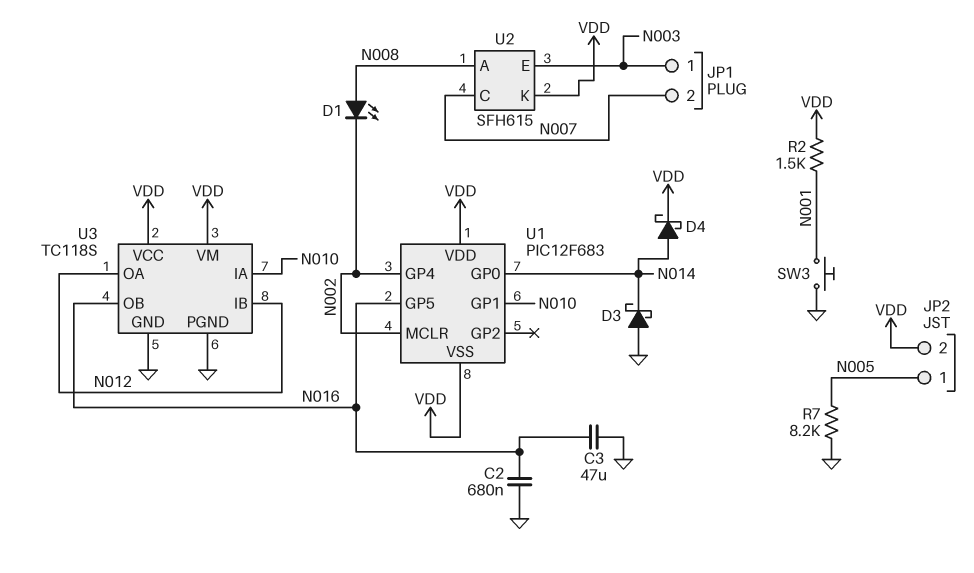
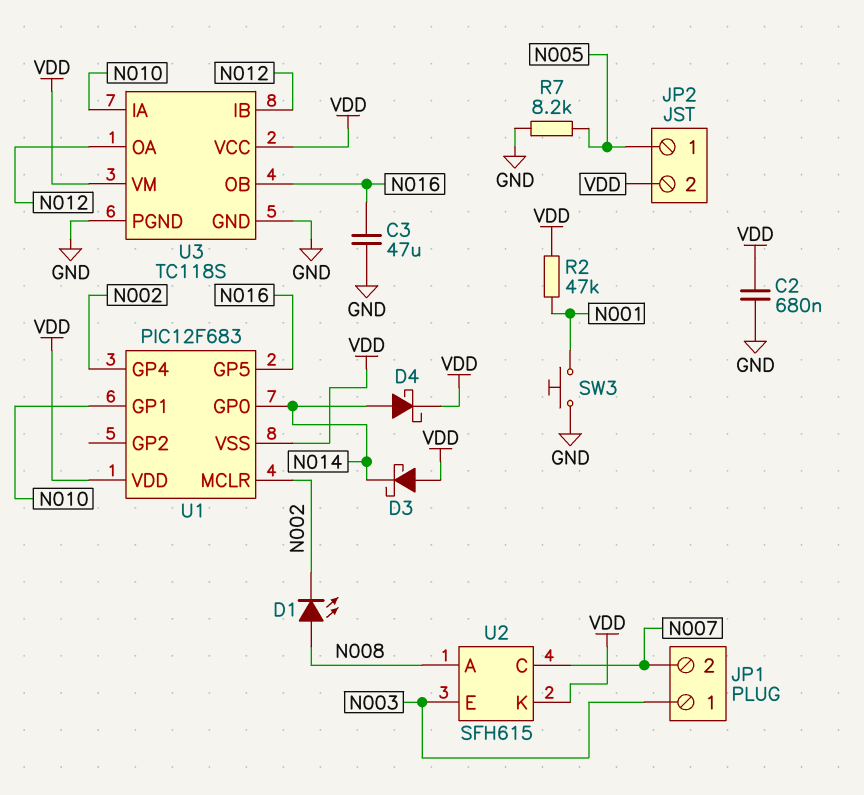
C2: 680nF (GND, N016) -> 680nF (GND, VDD)
D3: schottky (A GND, K N014) -> schottky (A VDD, K N014)
R2: 1.5k (N001, VDD) -> 47k (N001, VDD)

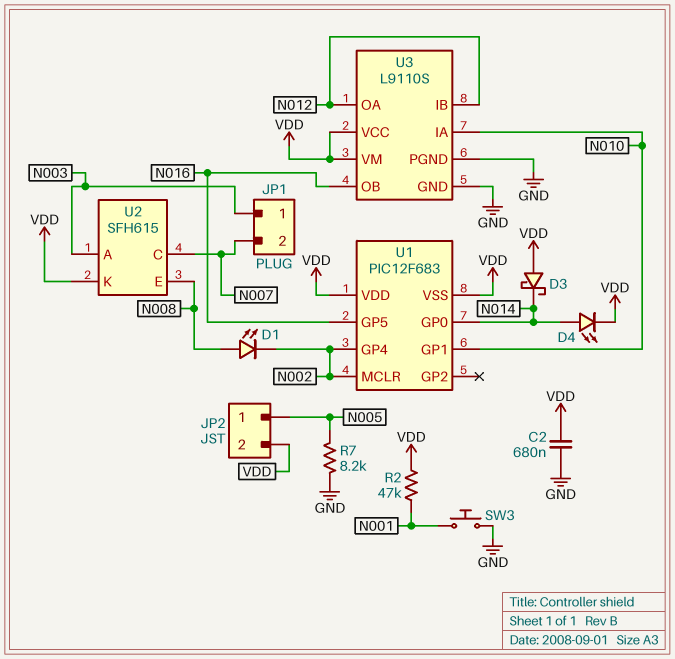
C3: 47uF (GND, N016) -> none
D4: schottky (A N014, K VDD) -> LED (A N014, K VDD)
U2 pin A: N008 -> N003
U2 pin E: N003 -> N008
U3: TC118S -> L9110S

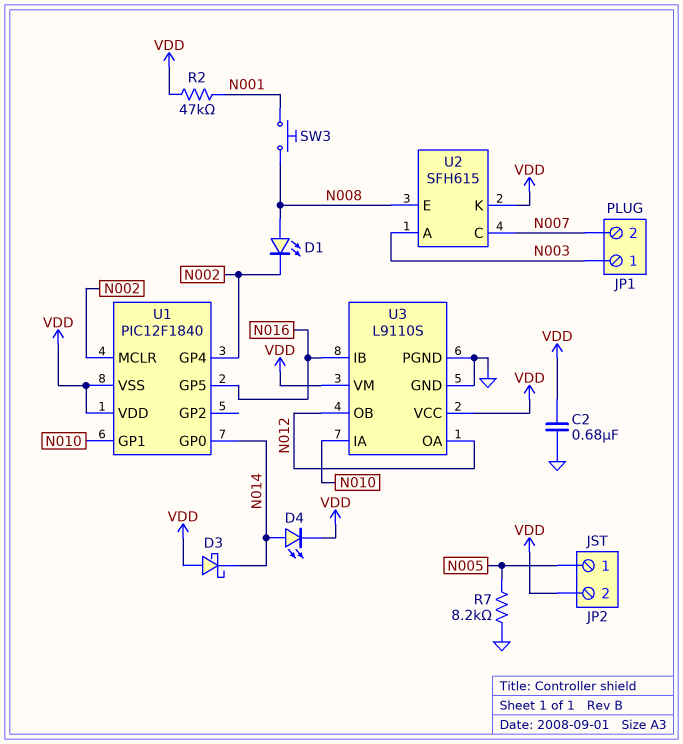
SW3: button (GND, N001) -> button (N001, N008)
U1: PIC12F683 -> PIC12F1840
U3 pin IB: N012 -> N016
U3 pin OB: N016 -> N012

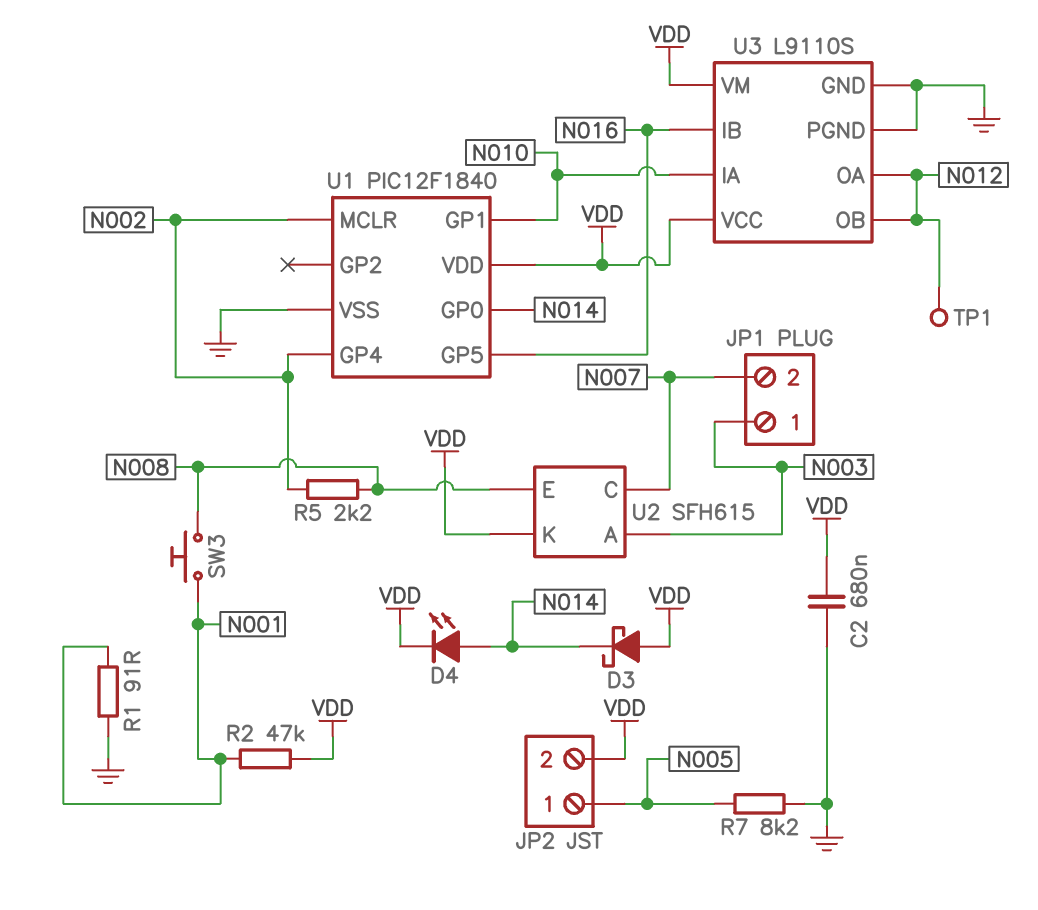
D1: LED (A N008, K N002) -> none
R1: none -> 91 (GND, N001)
R5: none -> 2.2k (N002, N008)
TP1: none -> test point (N012)
U1 pin VSS: VDD -> GND

